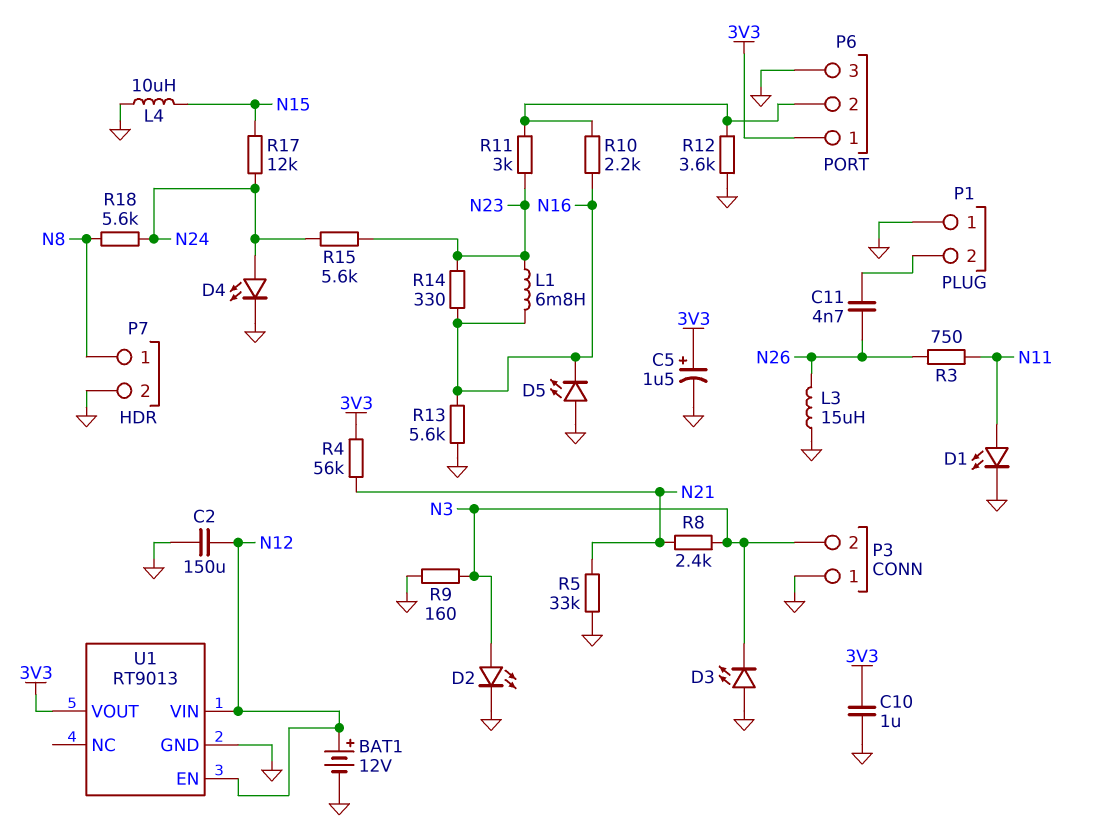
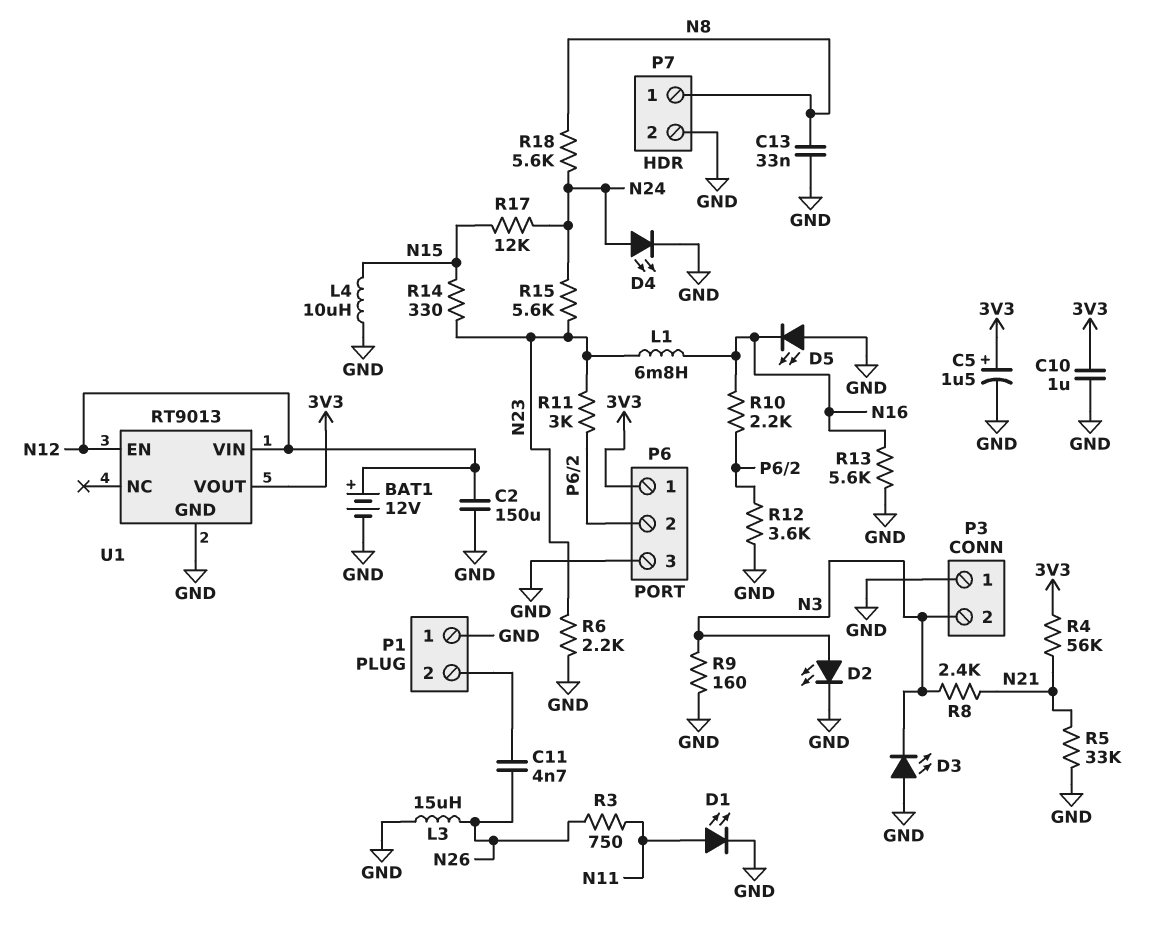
C13: none -> 33nF (GND, N8)
R6: none -> 2.2k (GND, N23)
R14: 330 (N16, N23) -> 330 (N15, N23)

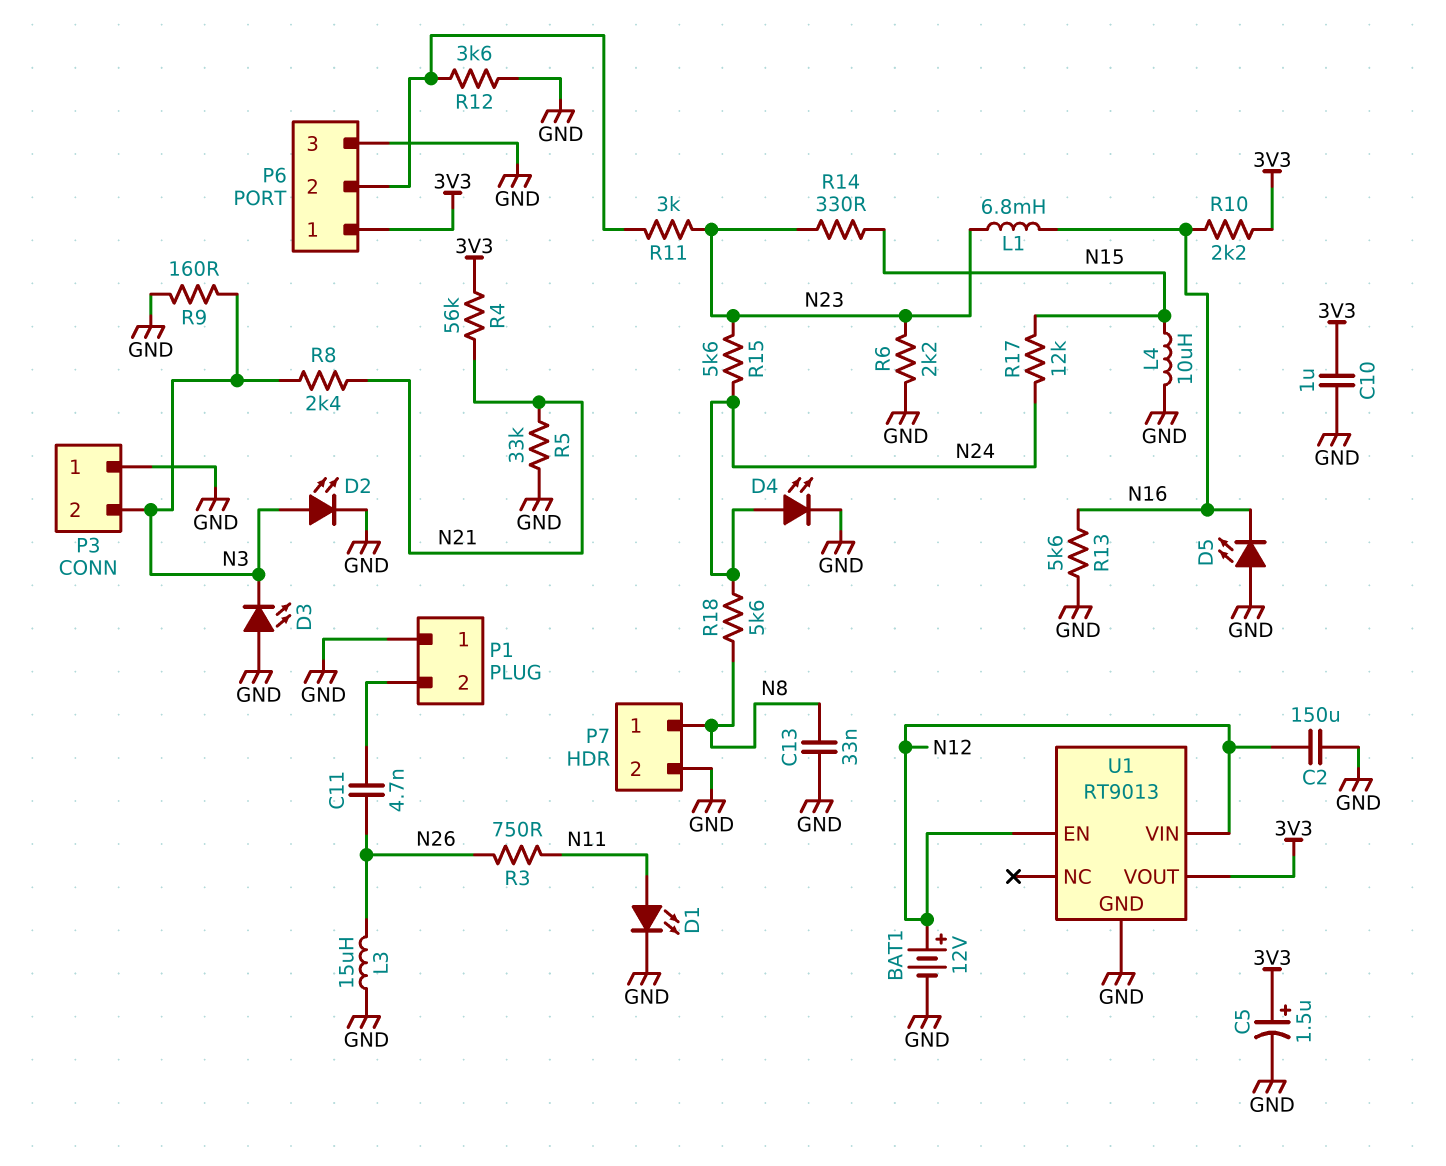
R10: 2.2k (N16, P6/2) -> 2.2k (3V3, N16)

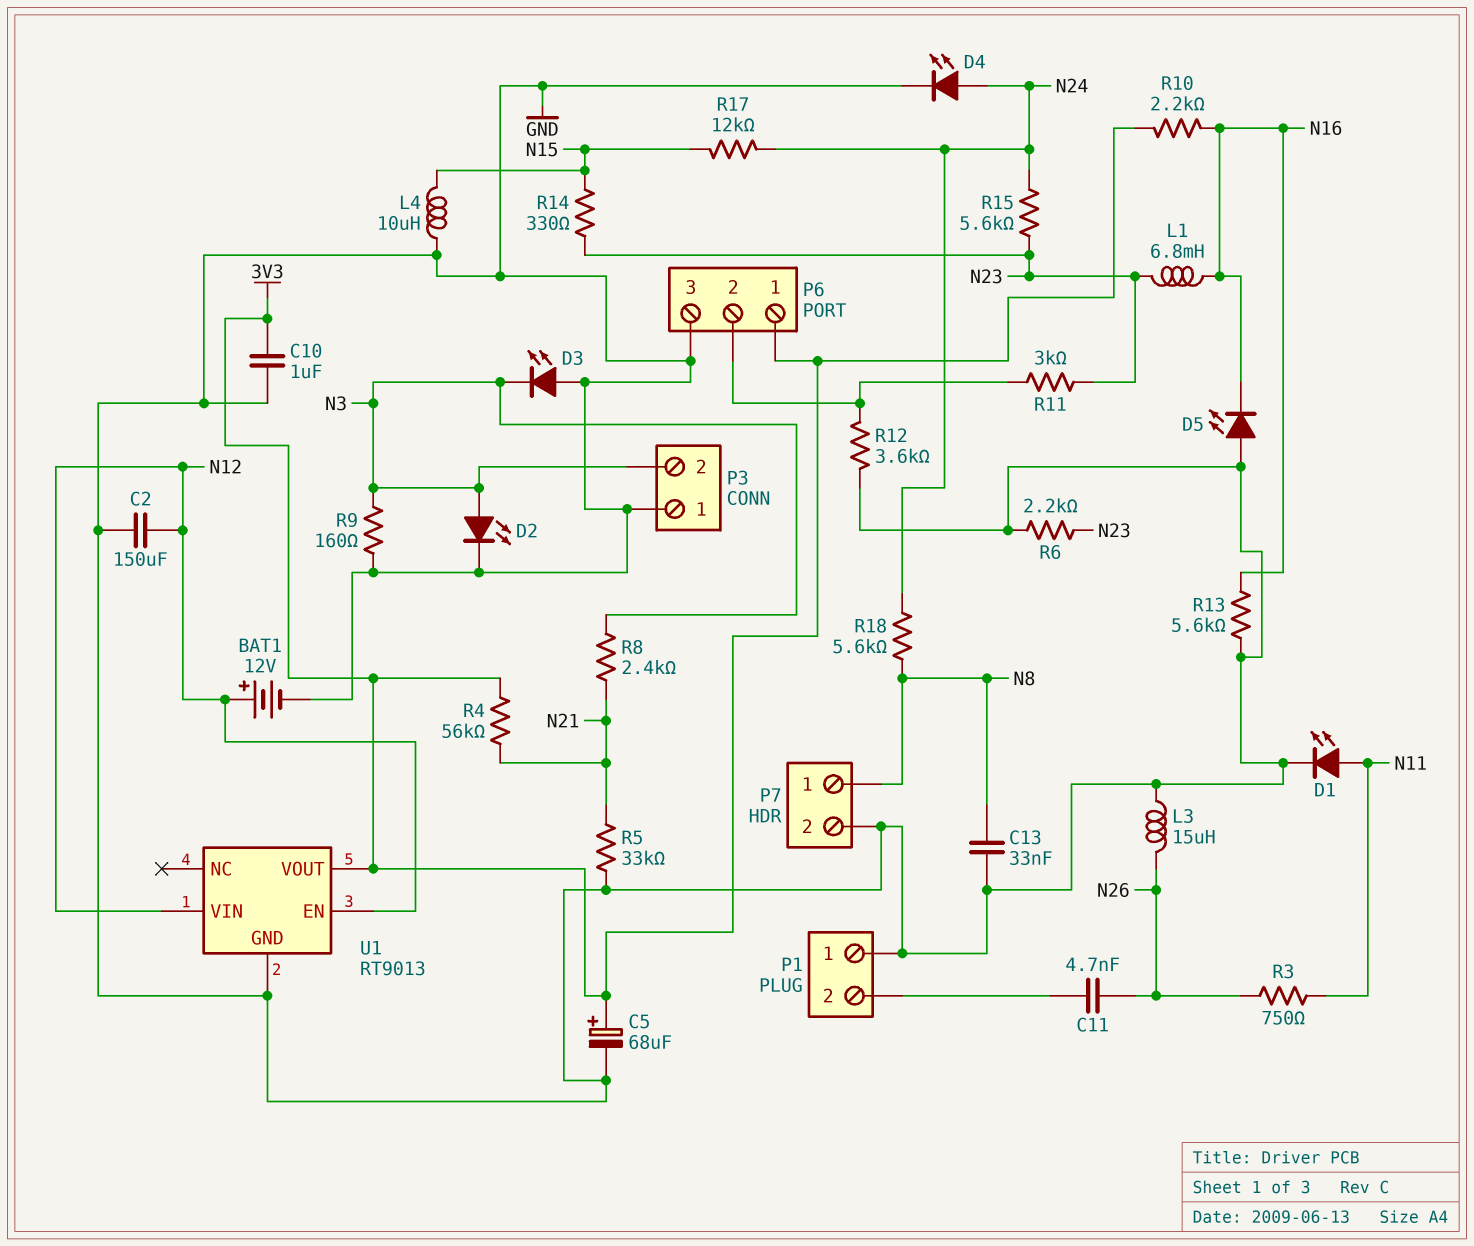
C5: 1.5uF (plus 3V3, minus GND) -> 68uF (plus 3V3, minus GND)

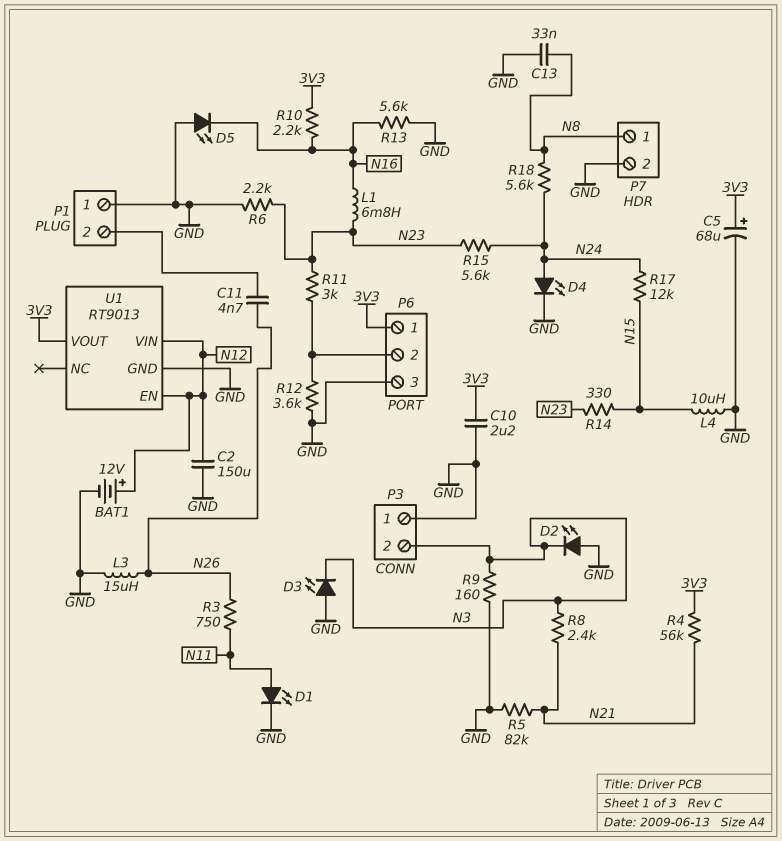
C10: 1uF (3V3, GND) -> 2.2uF (3V3, GND)
D2: LED (A N3, K GND) -> LED (A GND, K N3)
R5: 33k (GND, N21) -> 82k (GND, N21)

